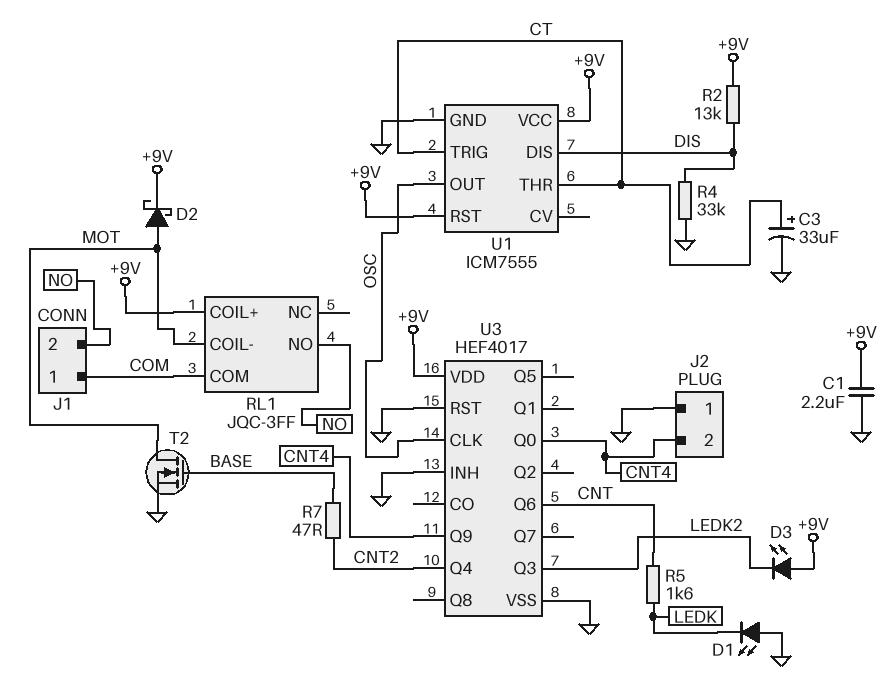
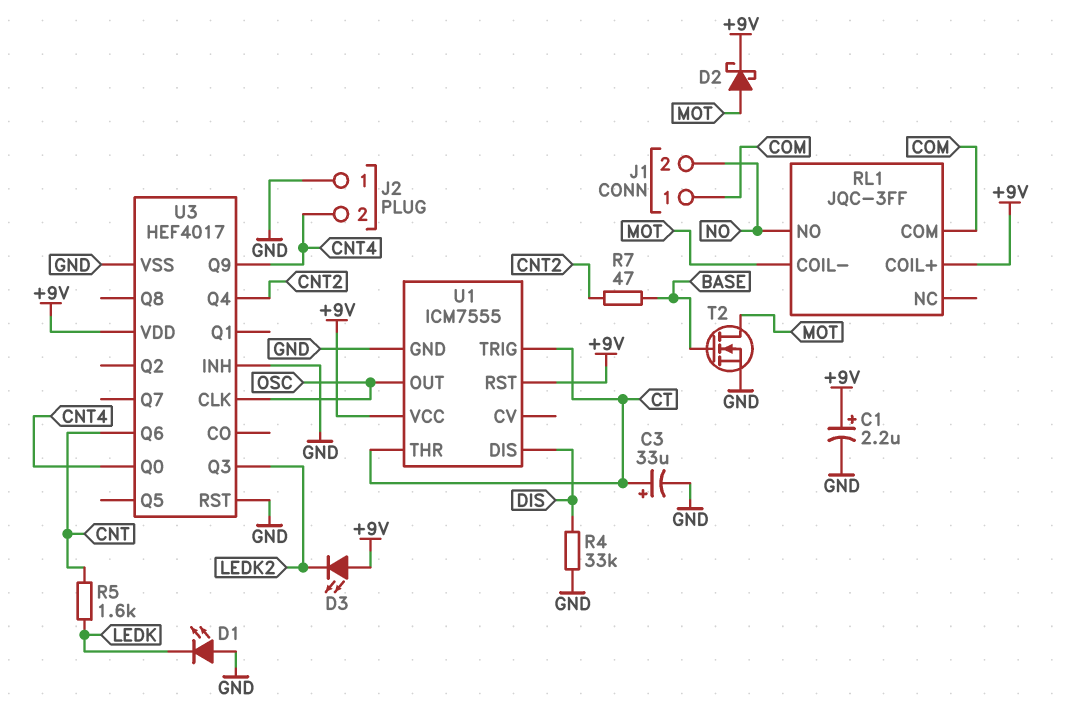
C1: 2.2uF (+9V, GND) -> 2.2uF (plus +9V, minus GND)
R2: 13k (+9V, DIS) -> none

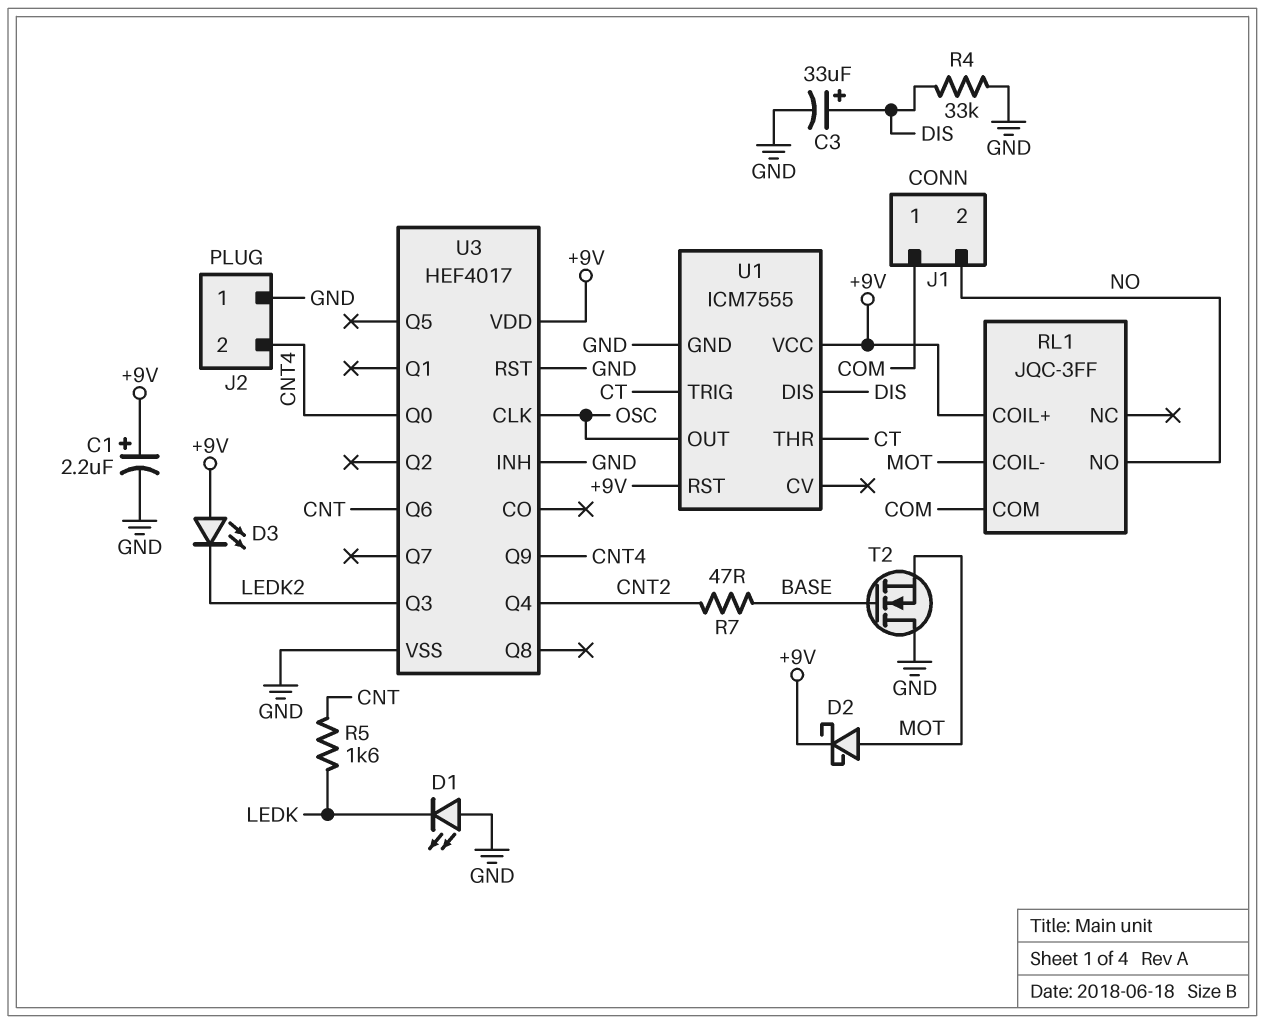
C3: 33uF (plus CT, minus GND) -> 33uF (plus DIS, minus GND)
T2: NMOS (G BASE, D MOT, S GND) -> NMOS (G BASE, D GND, S MOT)

